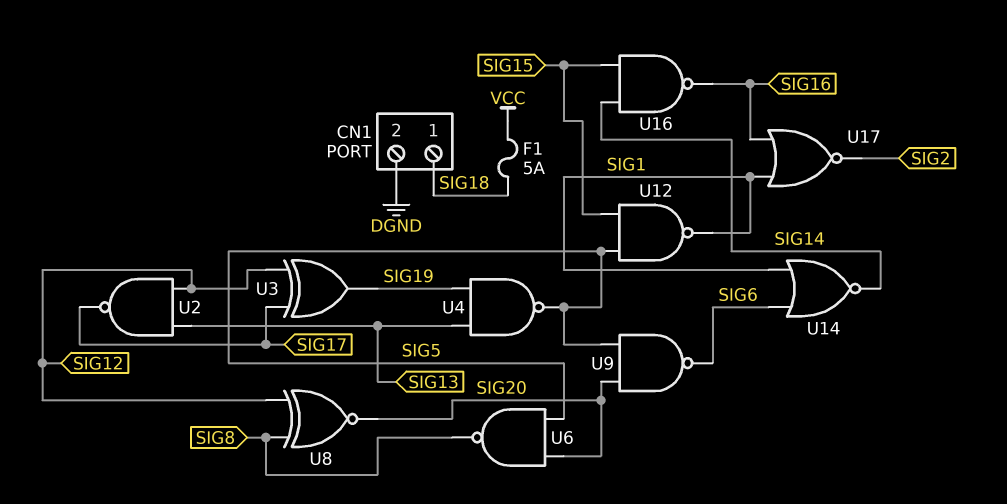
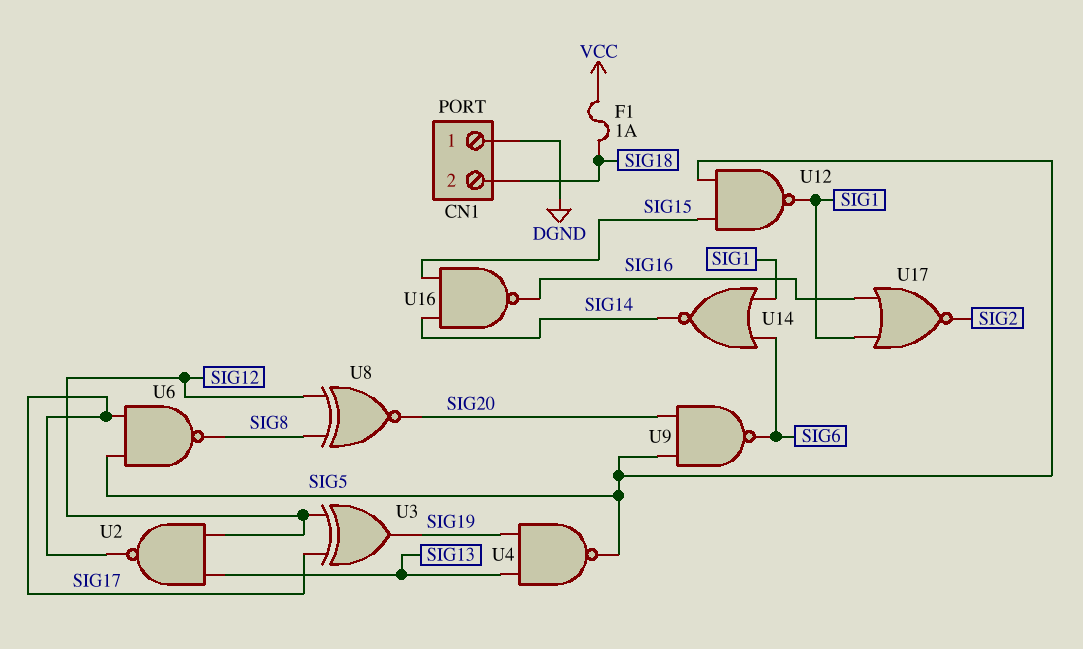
CN1 pin 1: SIG18 -> DGND
CN1 pin 2: DGND -> SIG18
F1: 5A (SIG18, VCC) -> 1A (SIG18, VCC)
U6: NAND (in SIG5, in SIG20, out SIG8) -> NAND (in SIG5, in SIG17, out SIG8)

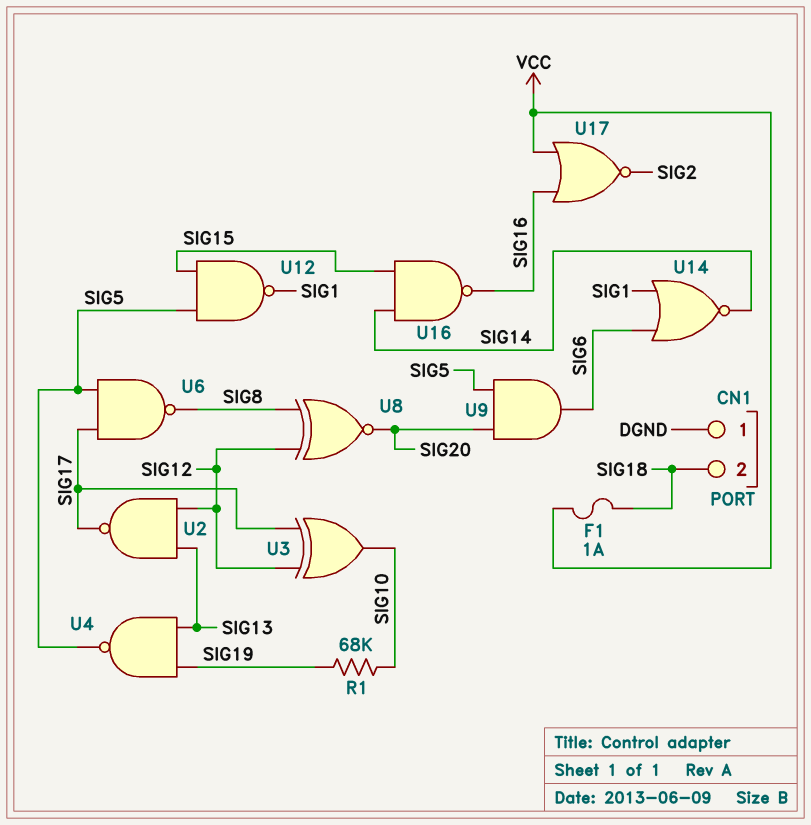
R1: none -> 68k (SIG10, SIG19)
U3: XOR (in SIG12, in SIG17, out SIG19) -> XOR (in SIG12, in SIG17, out SIG10)
U9: NAND (in SIG5, in SIG20, out SIG6) -> AND (in SIG5, in SIG20, out SIG6)
U17: NOR (in SIG1, in SIG16, out SIG2) -> NOR (in SIG16, in VCC, out SIG2)

